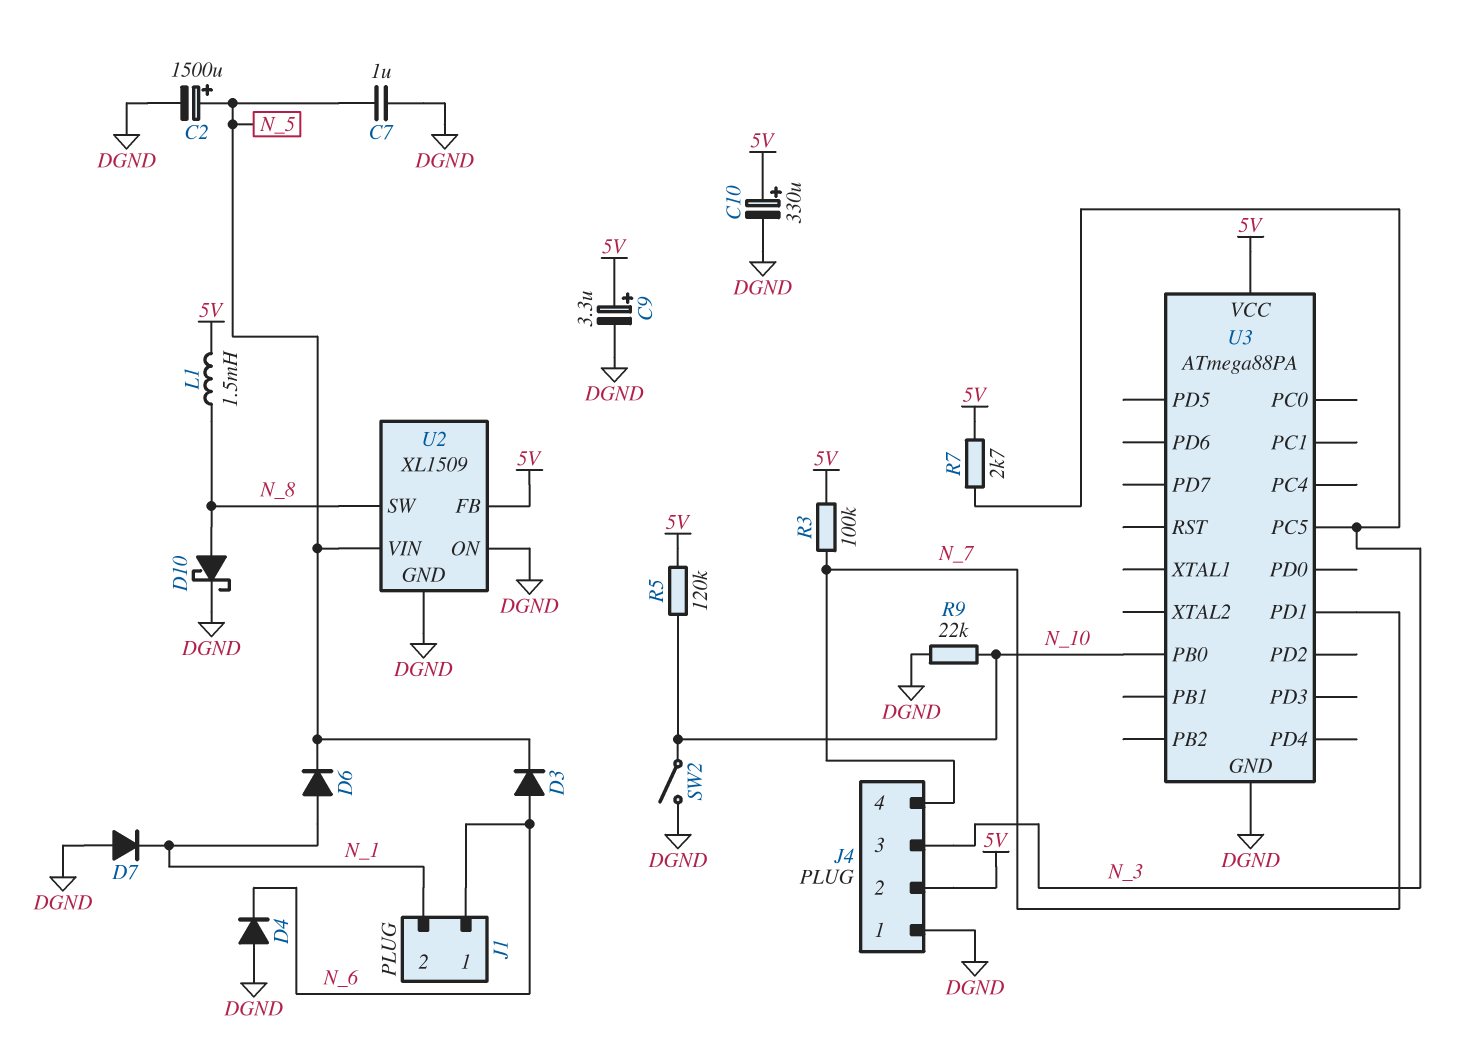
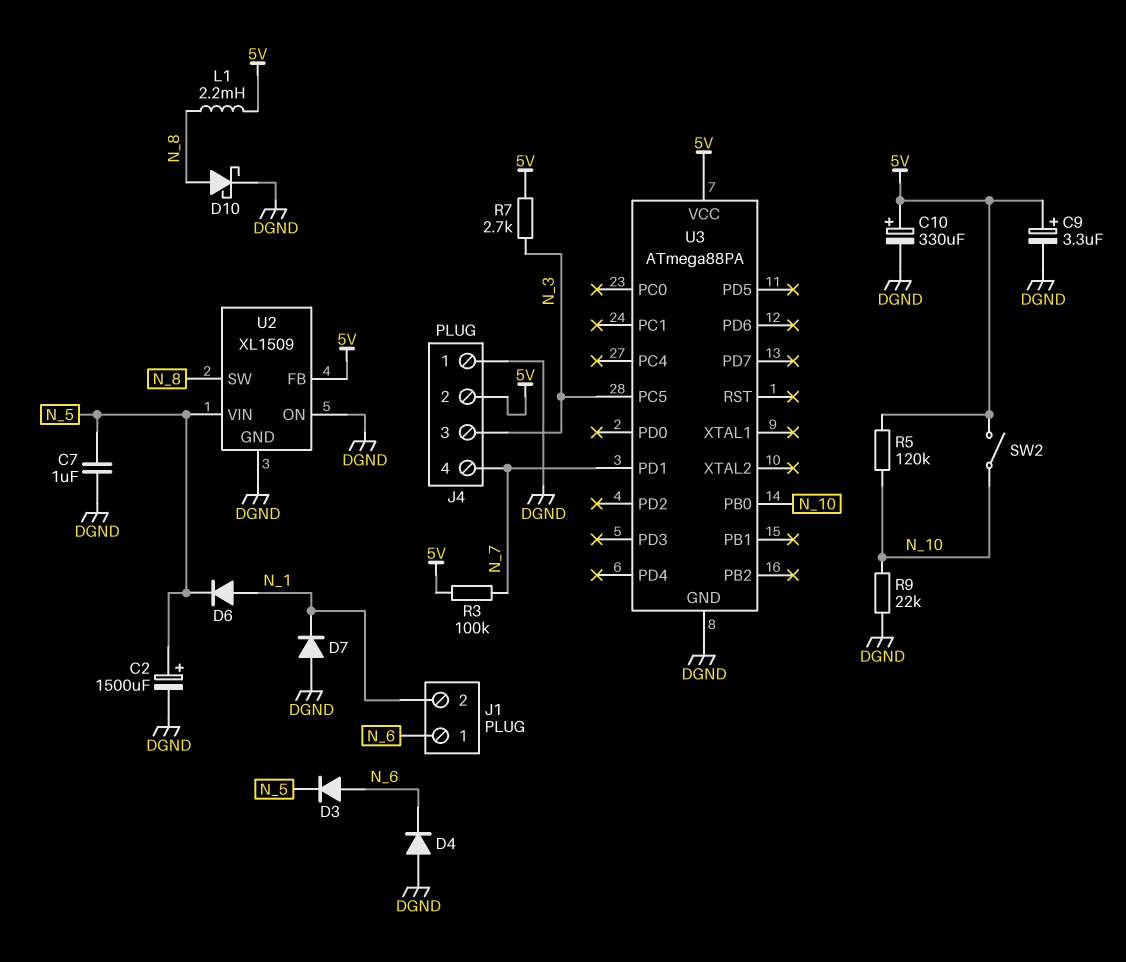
L1: 1.5mH (5V, N_8) -> 2.2mH (5V, N_8)
SW2: switch (DGND, N_10) -> switch (5V, N_10)

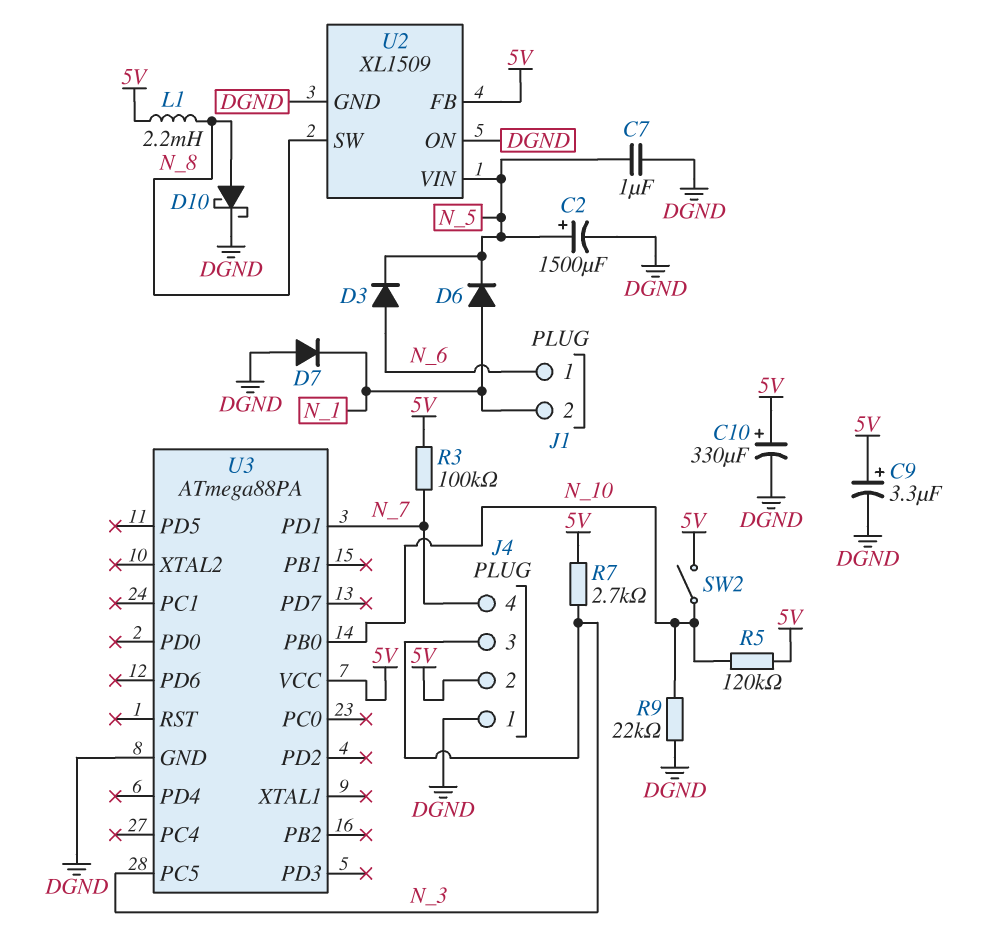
D4: diode (A DGND, K N_6) -> none

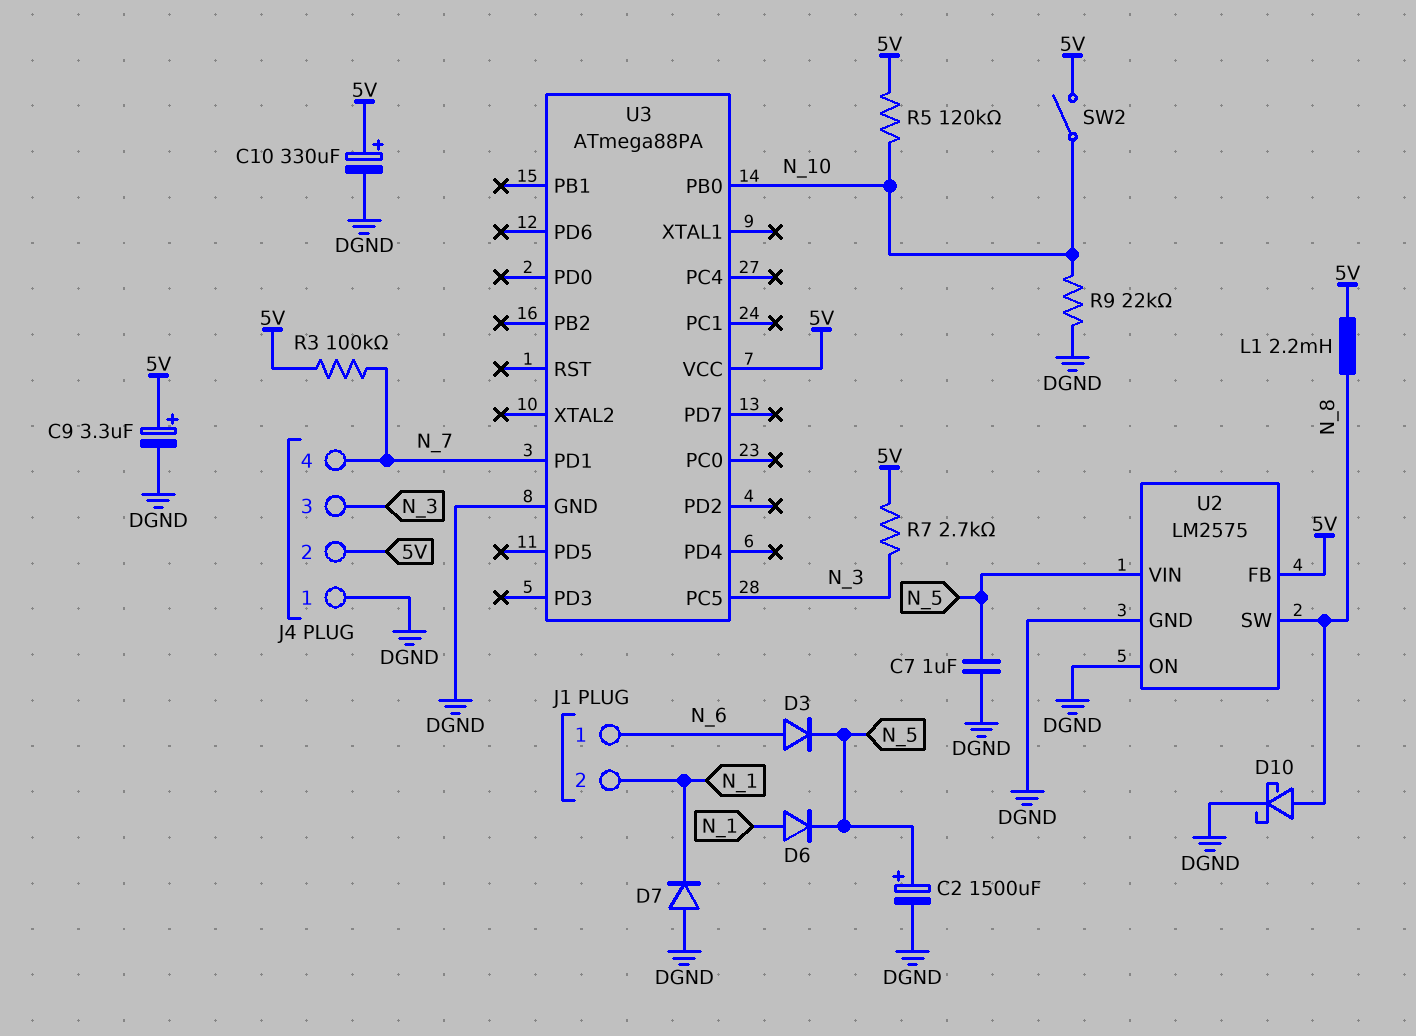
U2: XL1509 -> LM2575

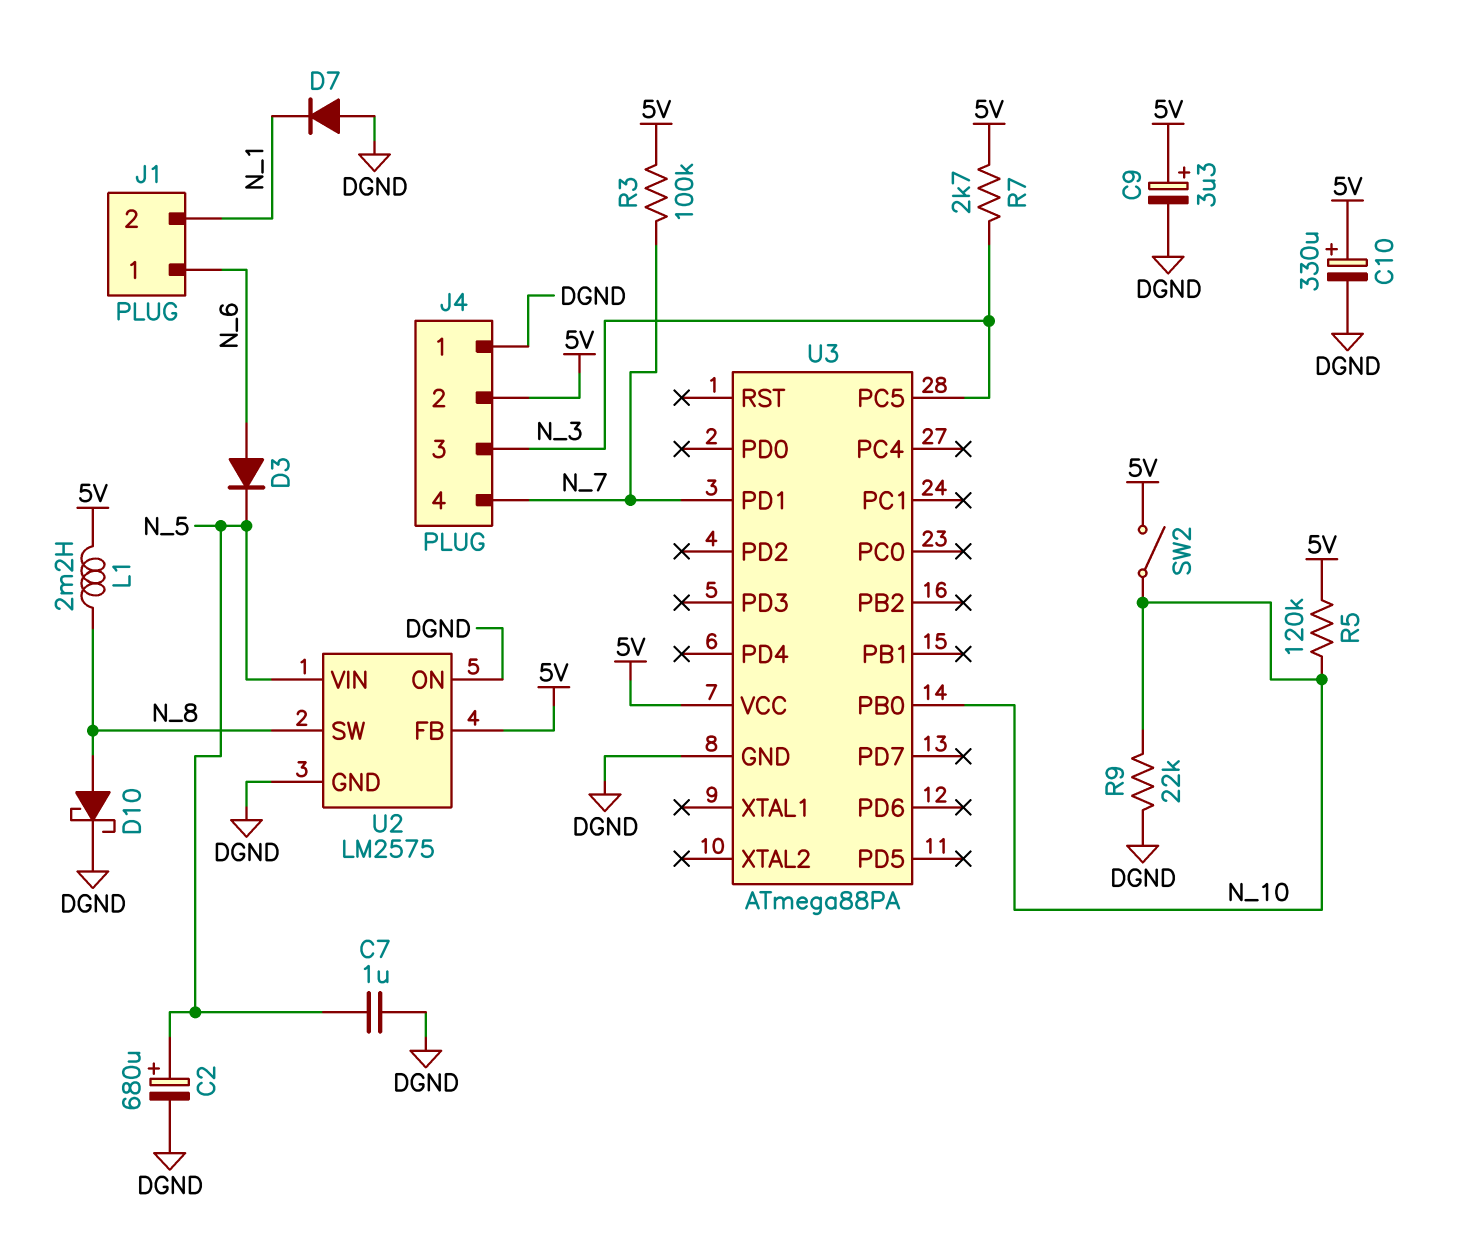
C2: 1500uF (plus N_5, minus DGND) -> 680uF (plus N_5, minus DGND)
D6: diode (A N_1, K N_5) -> none

